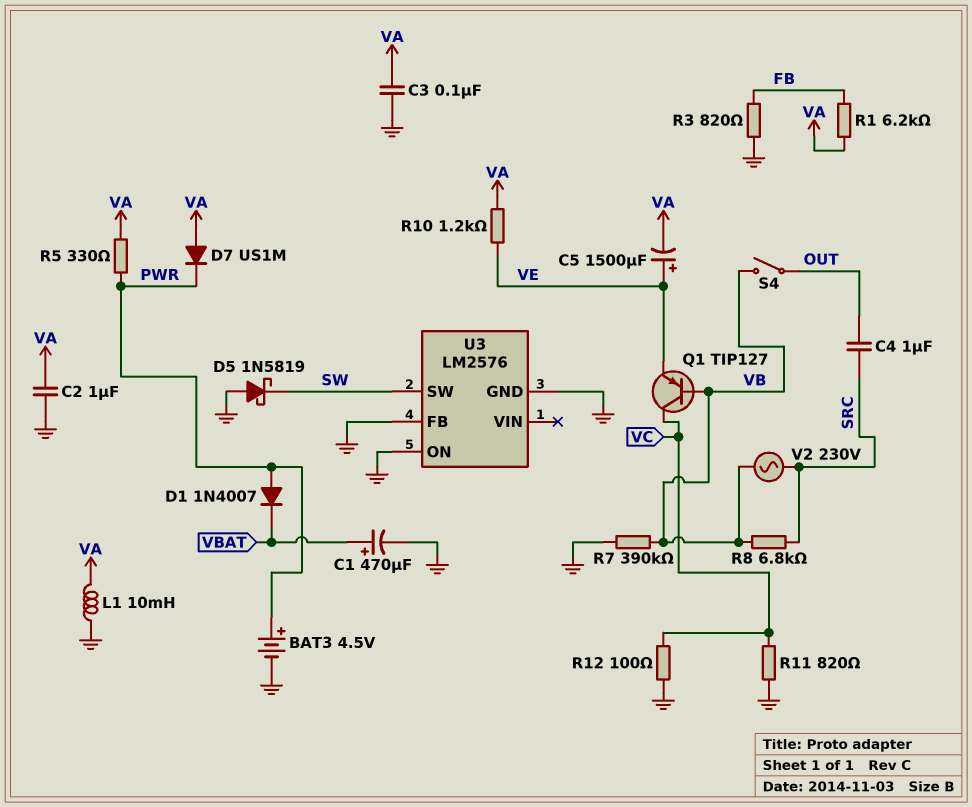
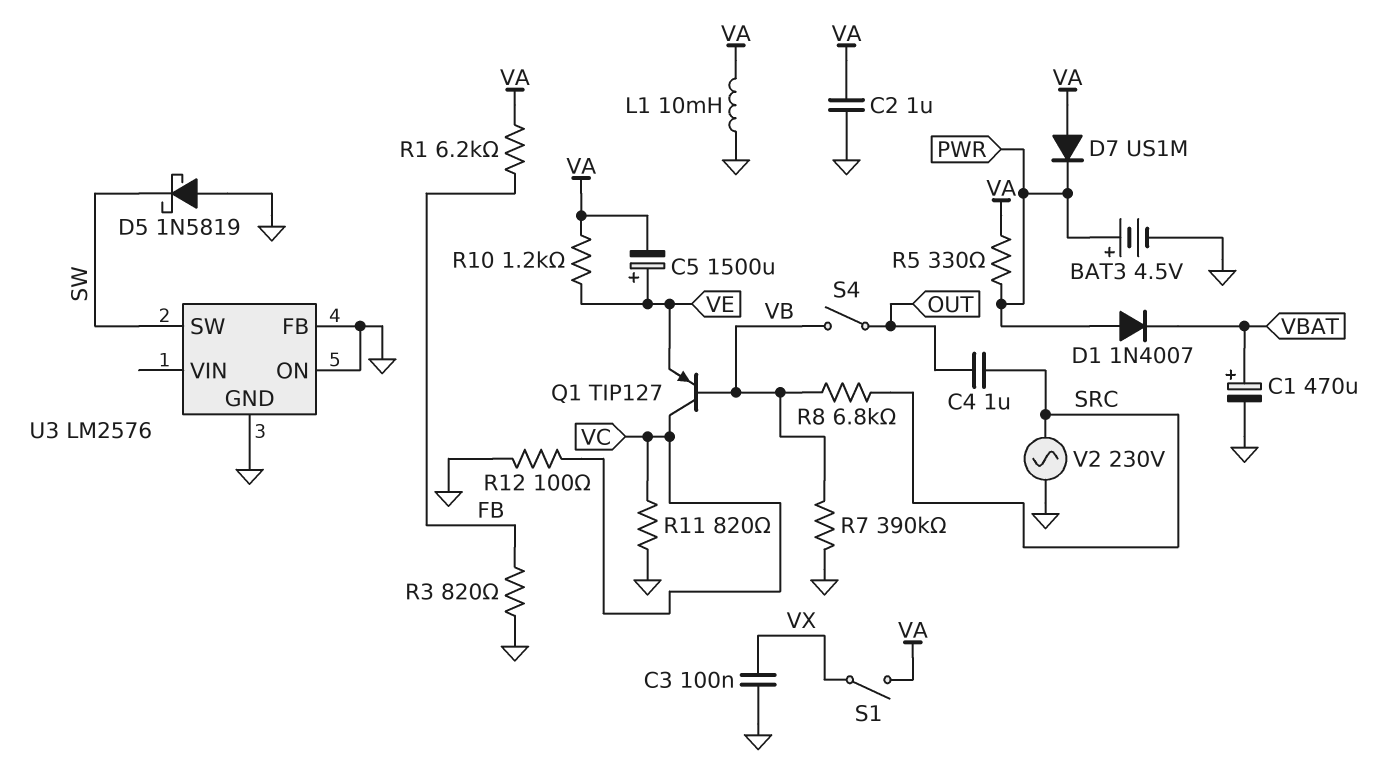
C3: 100nF (GND, VA) -> 100nF (GND, VX)
S1: none -> switch (VA, VX)
V2: AC 230V (SRC, VB) -> AC 230V (GND, SRC)

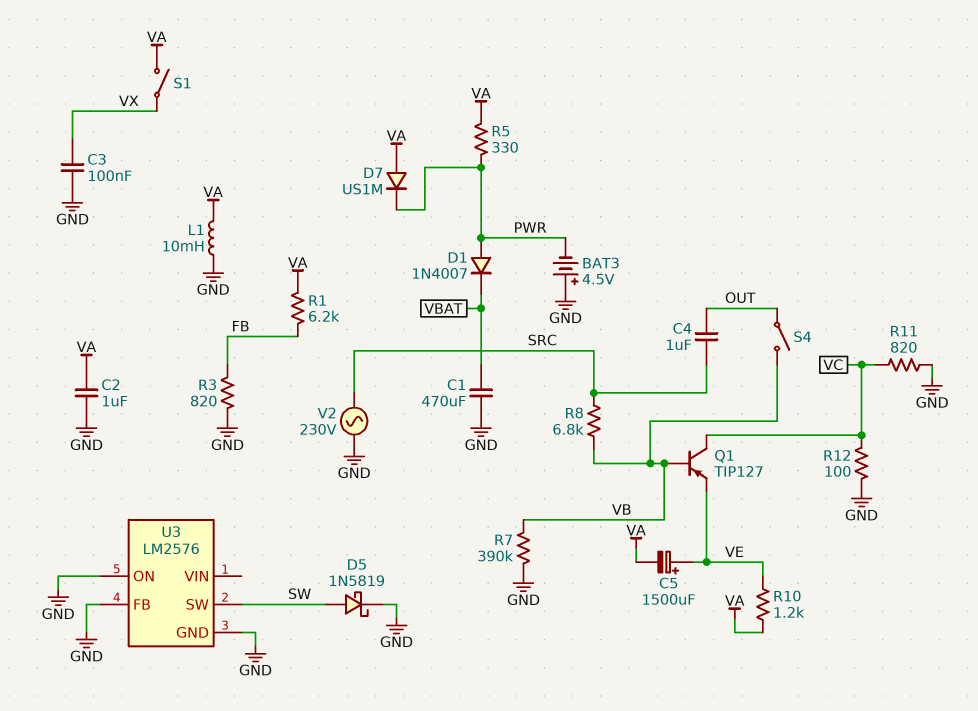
BAT3: 4.5V (plus PWR, minus GND) -> 4.5V (plus GND, minus PWR)
C1: 470uF (plus VBAT, minus GND) -> 470uF (GND, VBAT)
D5: schottky 1N5819 (A GND, K SW) -> schottky 1N5819 (A SW, K GND)

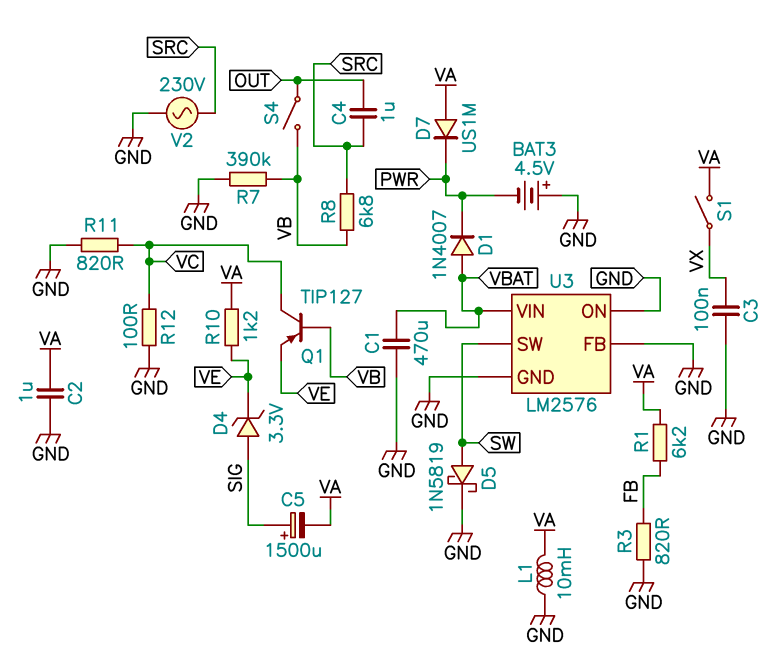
C5: 1500uF (plus VE, minus VA) -> 1500uF (plus SIG, minus VA)
D1: diode 1N4007 (A PWR, K VBAT) -> diode 1N4007 (A VBAT, K PWR)
D4: none -> zener 3.3V (A SIG, K VE)
R5: 330 (PWR, VA) -> none
U3 pin VIN: none -> VBAT

